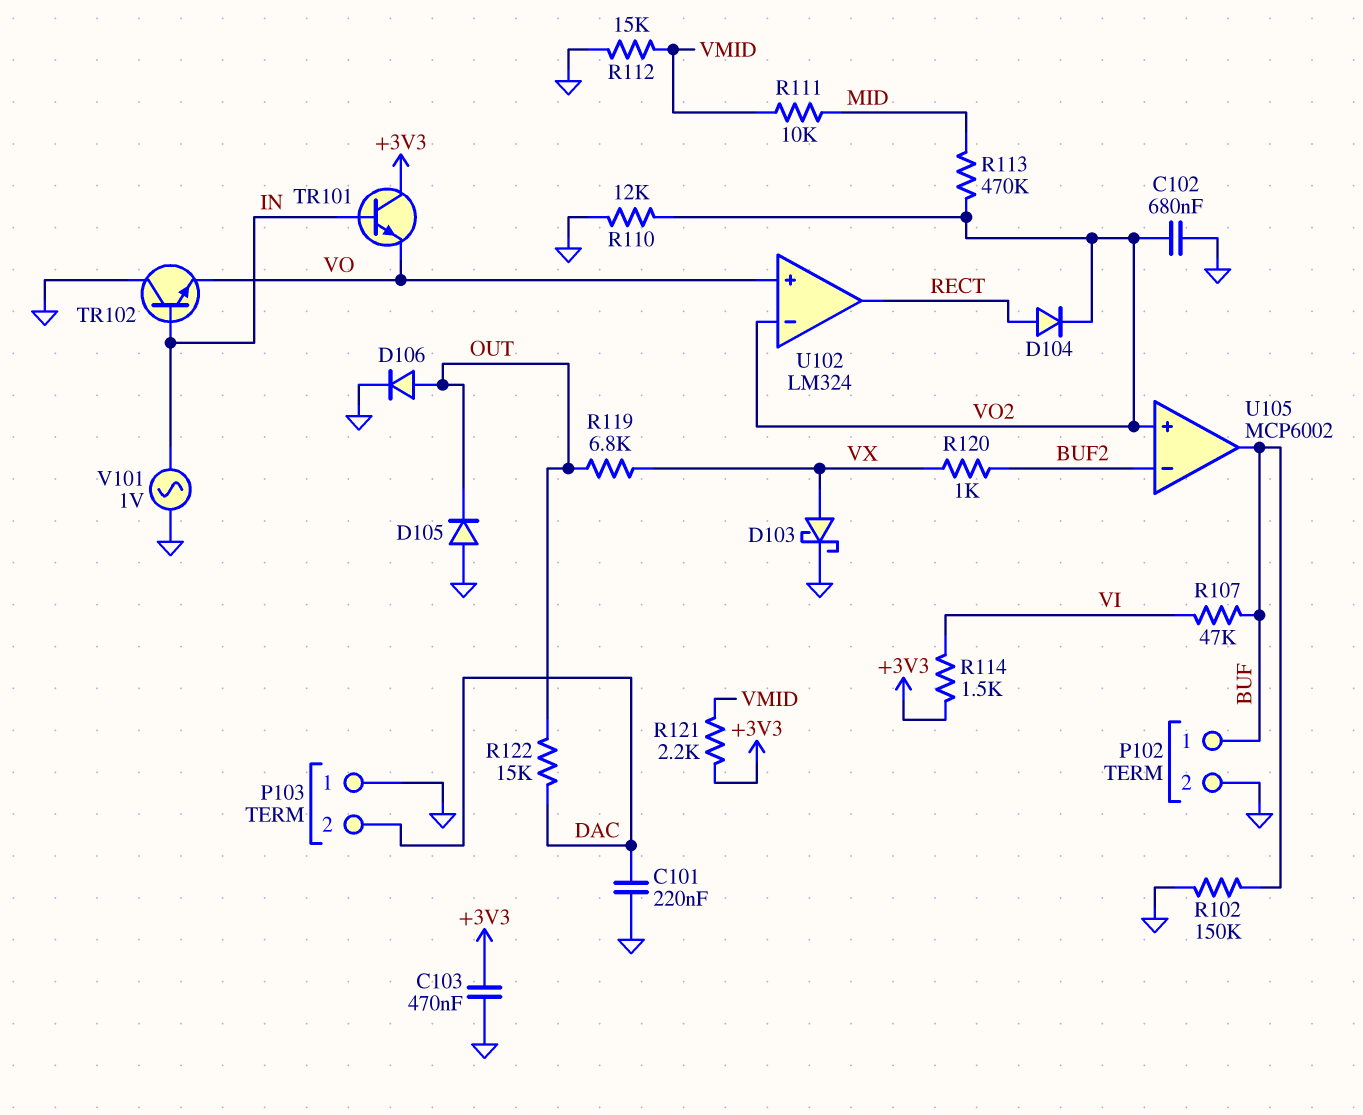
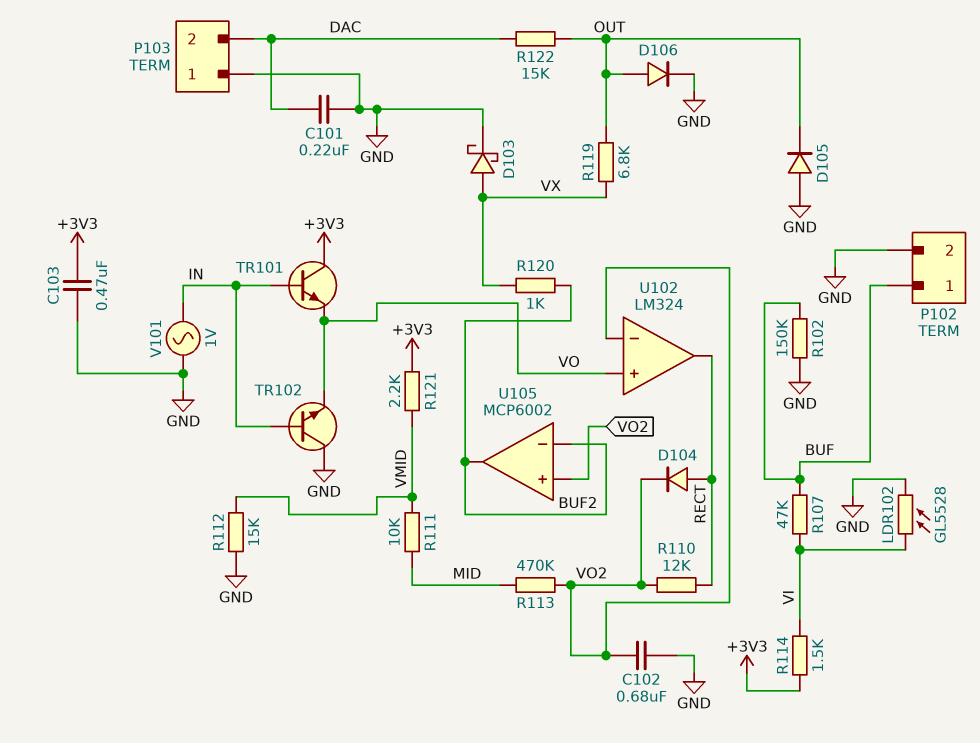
LDR102: none -> GL5528 (GND, VI)
R110: 12k (GND, VO2) -> 12k (RECT, VO2)
U105 pin out: BUF -> BUF2

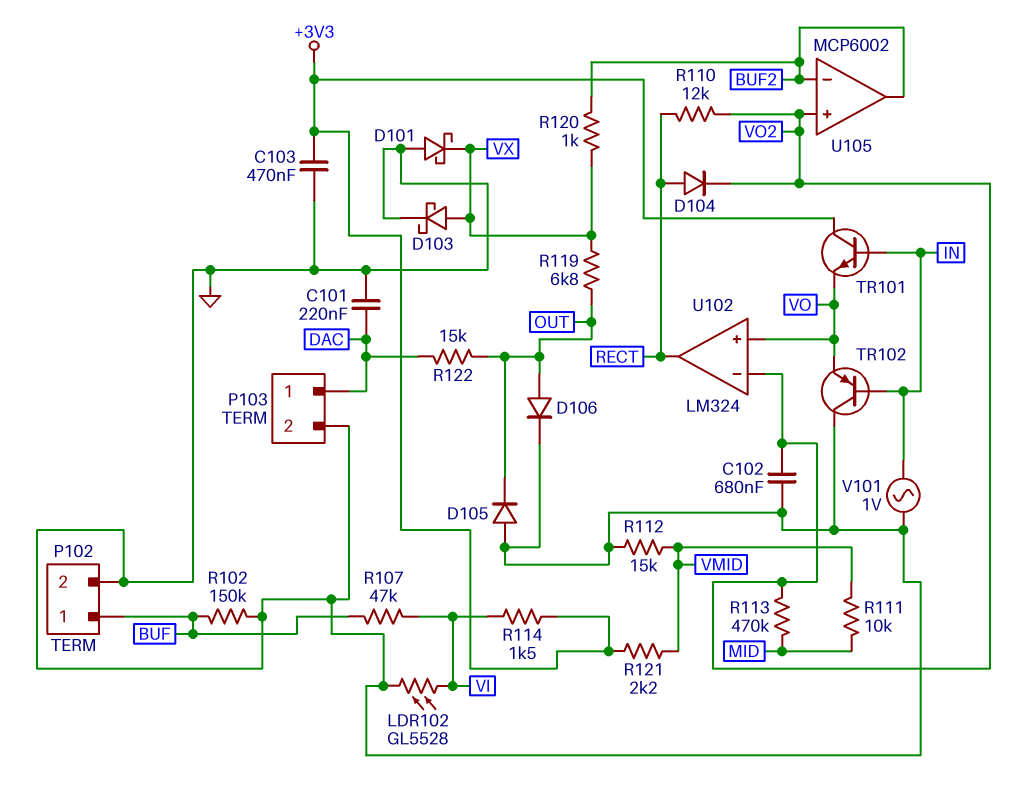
D101: none -> schottky (A GND, K VX)
P103 pin 1: GND -> DAC
P103 pin 2: DAC -> GND
TR102: NPN (B IN, C GND, E VO) -> PNP (B IN, C GND, E VO)

